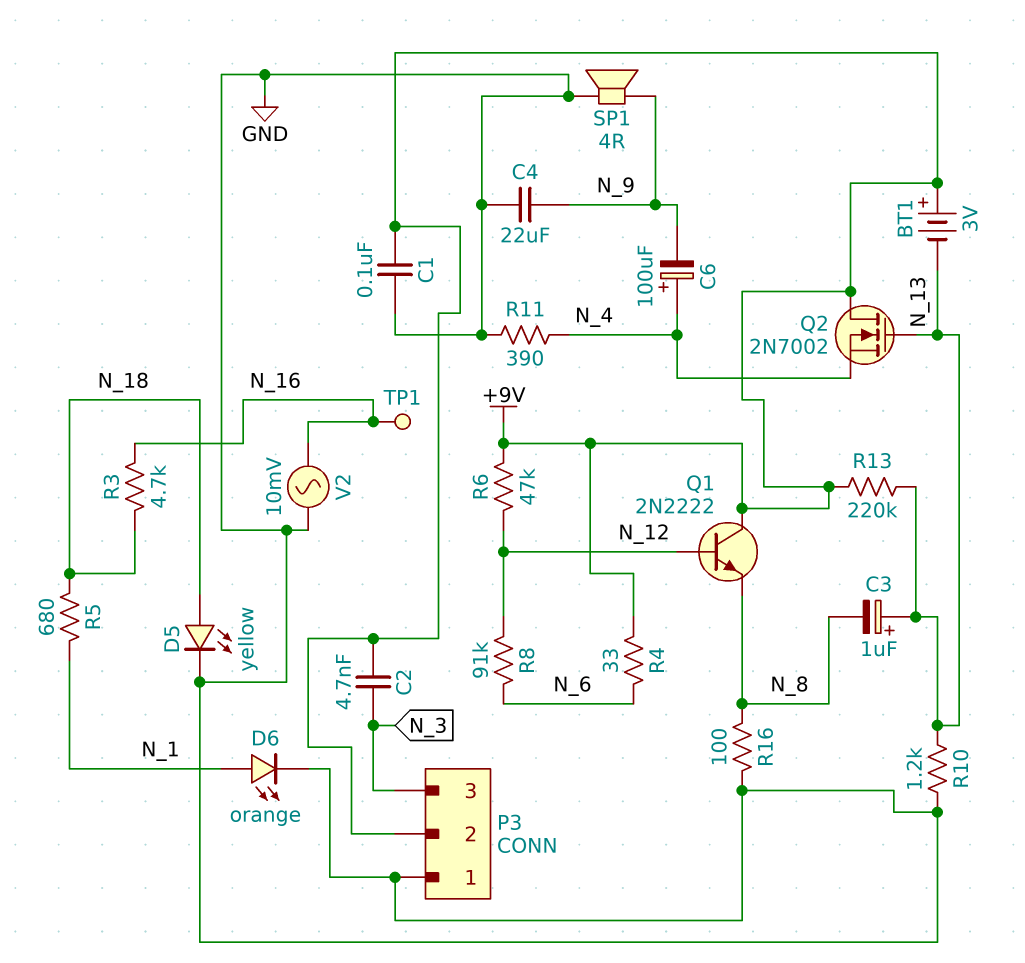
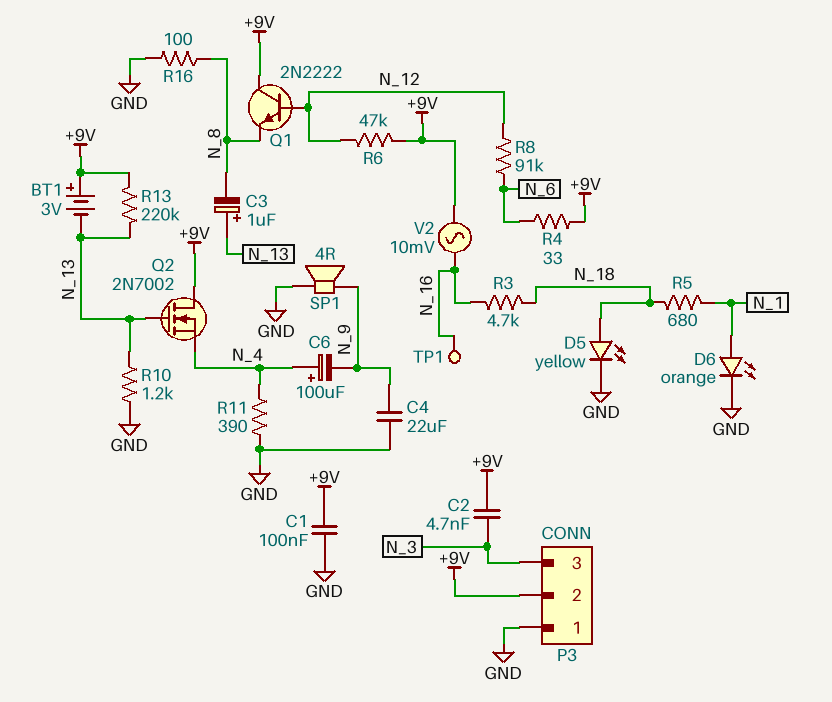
V2: AC 10mV (GND, N_16) -> AC 10mV (+9V, N_16)

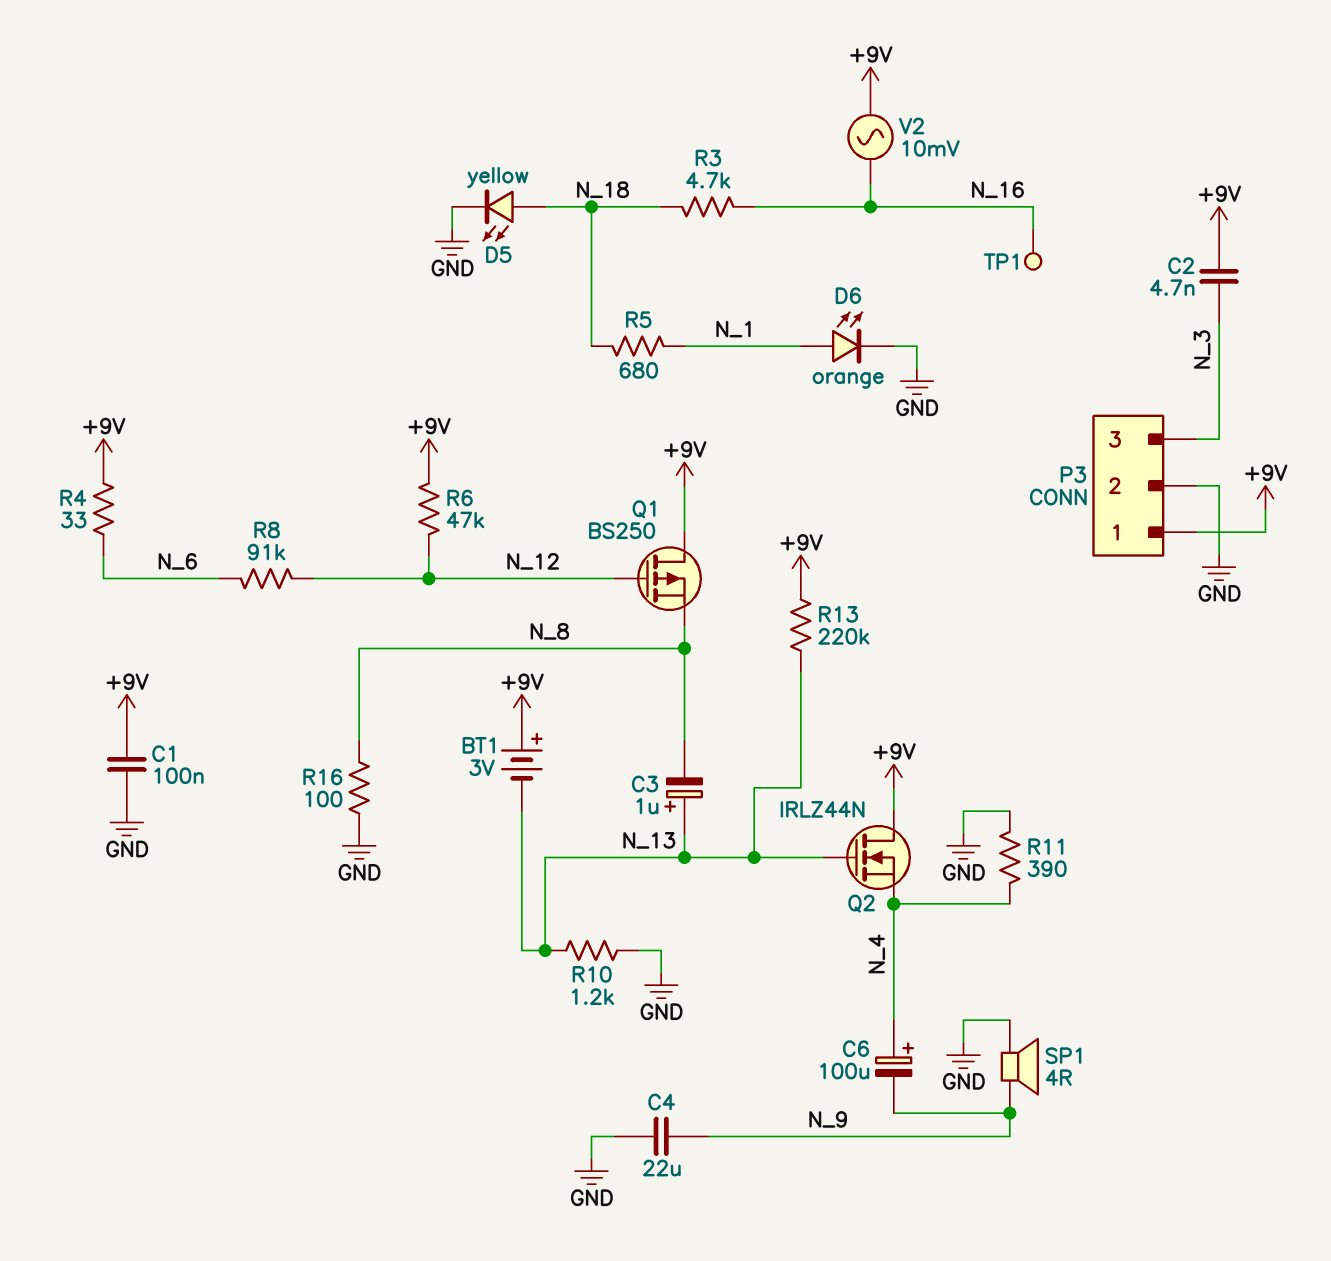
P3 pin 1: GND -> +9V
P3 pin 2: +9V -> GND
Q1: NPN 2N2222 (B N_12, C +9V, E N_8) -> PMOS BS250 (G N_12, D +9V, S N_8)
Q2: NMOS 2N7002 (G N_13, D +9V, S N_4) -> NMOS IRLZ44N (G N_13, D +9V, S N_4)

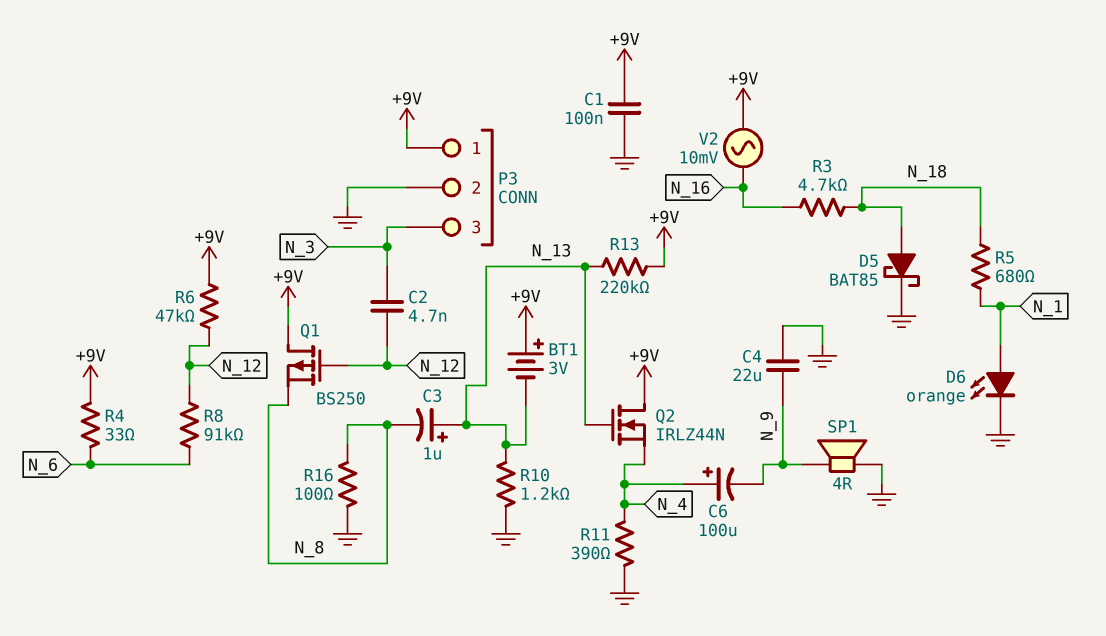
C2: 4.7nF (+9V, N_3) -> 4.7nF (N_3, N_12)
D5: LED yellow (A N_18, K GND) -> schottky BAT85 (A N_18, K GND)
TP1: test point (N_16) -> none

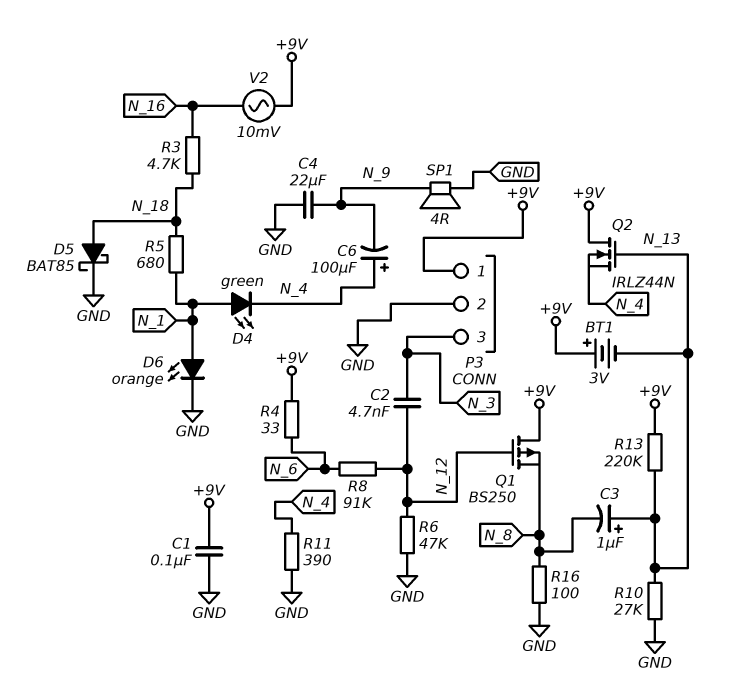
D4: none -> LED green (A N_1, K N_4)
R6: 47k (+9V, N_12) -> 47k (GND, N_12)
R10: 1.2k (GND, N_13) -> 27k (GND, N_13)

